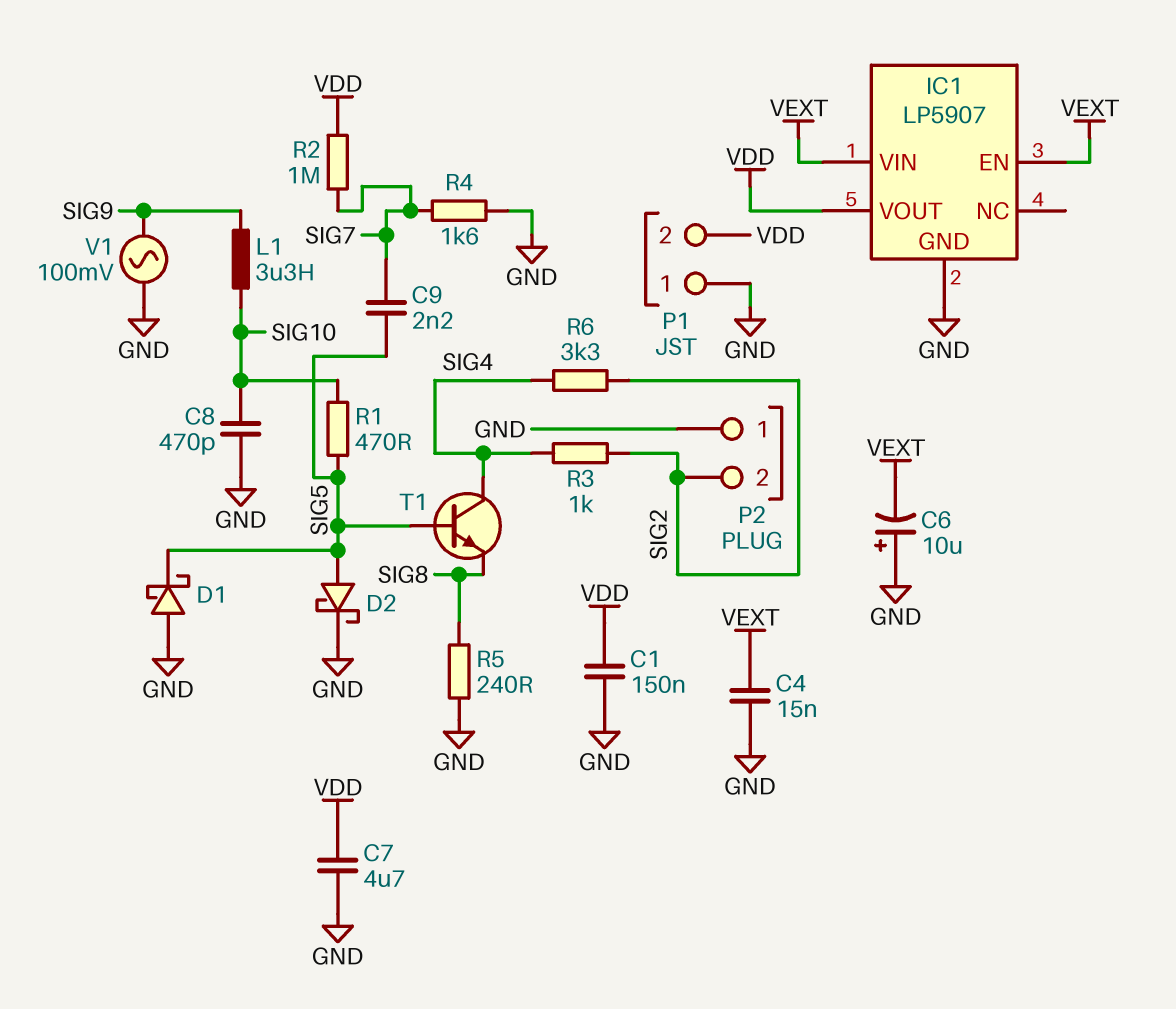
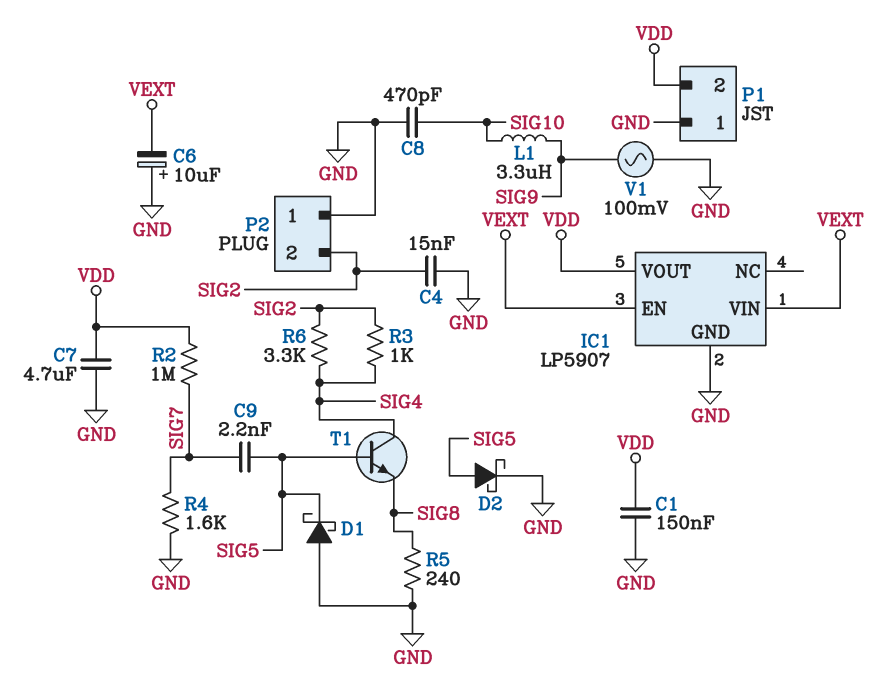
C4: 15nF (GND, VEXT) -> 15nF (GND, SIG2)
R1: 470 (SIG5, SIG10) -> none

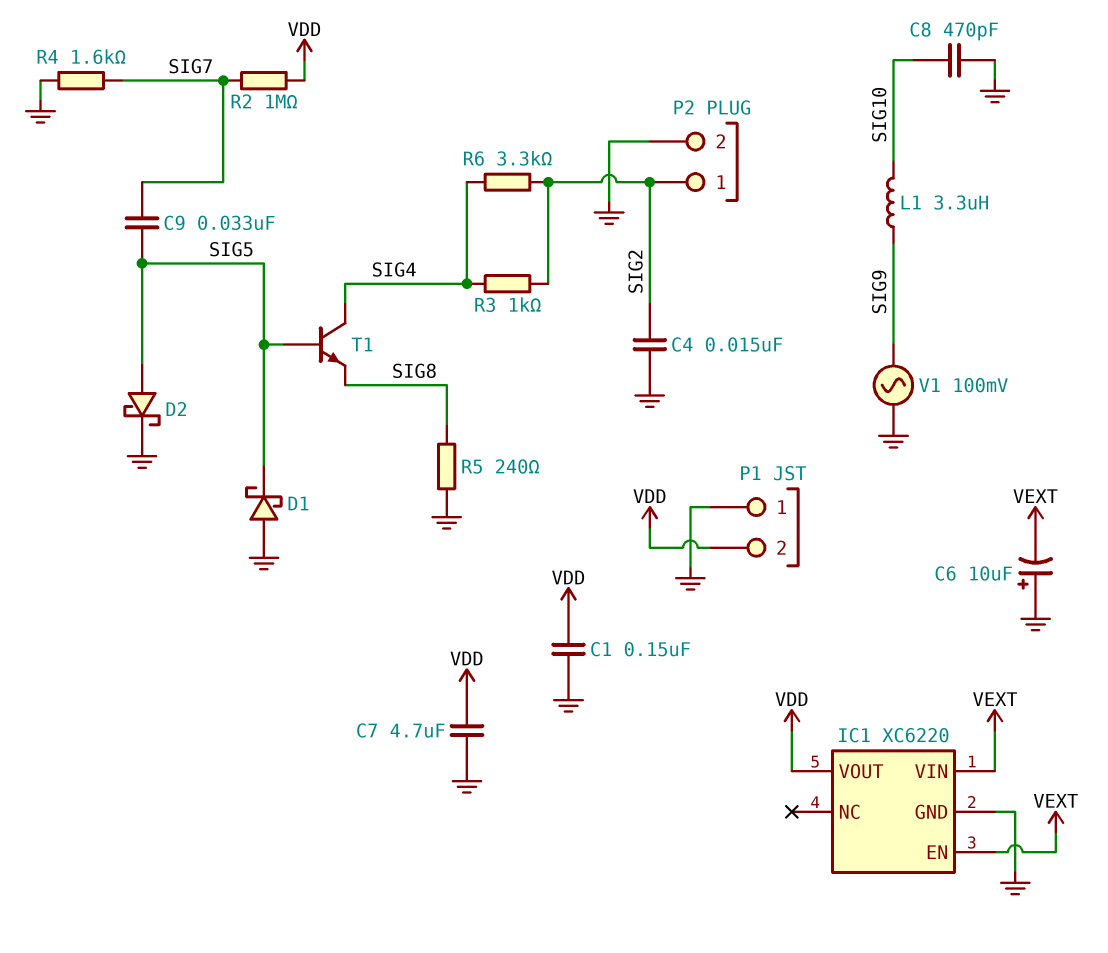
C9: 2.2nF (SIG5, SIG7) -> 33nF (SIG5, SIG7)
IC1: LP5907 -> XC6220
P2 pin 1: GND -> SIG2
P2 pin 2: SIG2 -> GND

